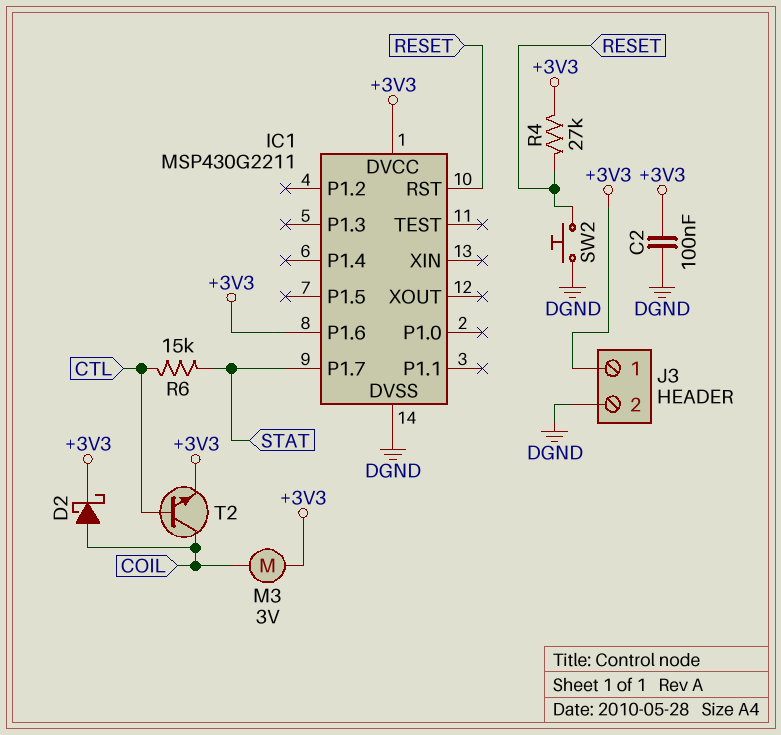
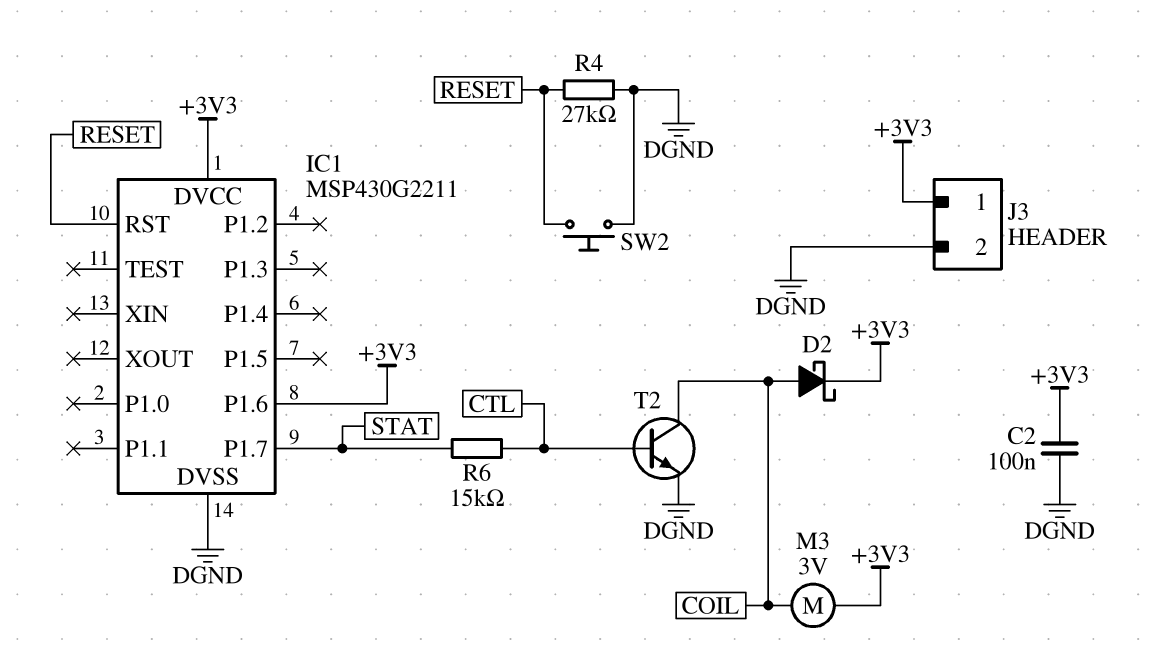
R4: 27k (+3V3, RESET) -> 27k (DGND, RESET)
T2: NPN (B CTL, C COIL, E +3V3) -> NPN (B CTL, C COIL, E DGND)

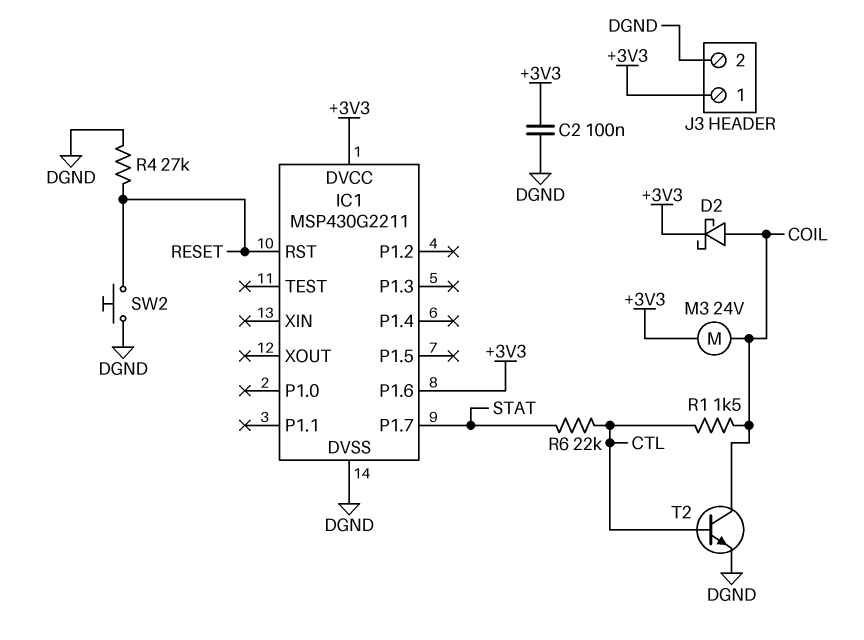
M3: motor 3V (+3V3, COIL) -> motor 24V (+3V3, COIL)
R1: none -> 1.5k (COIL, CTL)
R6: 15k (CTL, STAT) -> 22k (CTL, STAT)

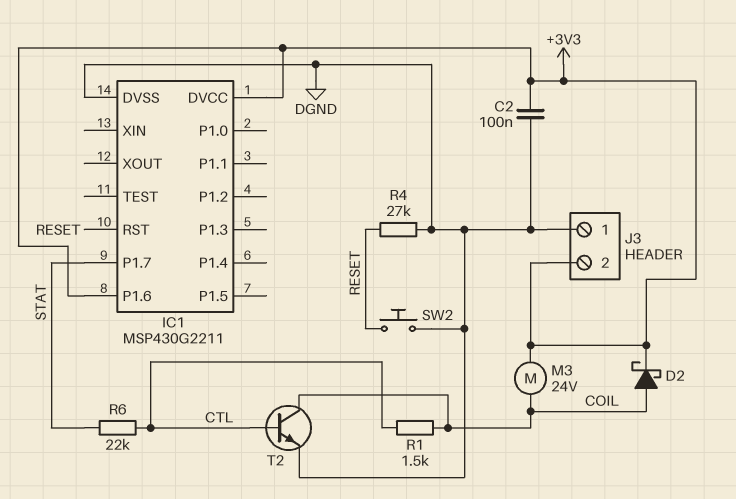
J3 pin 1: +3V3 -> DGND
J3 pin 2: DGND -> +3V3

